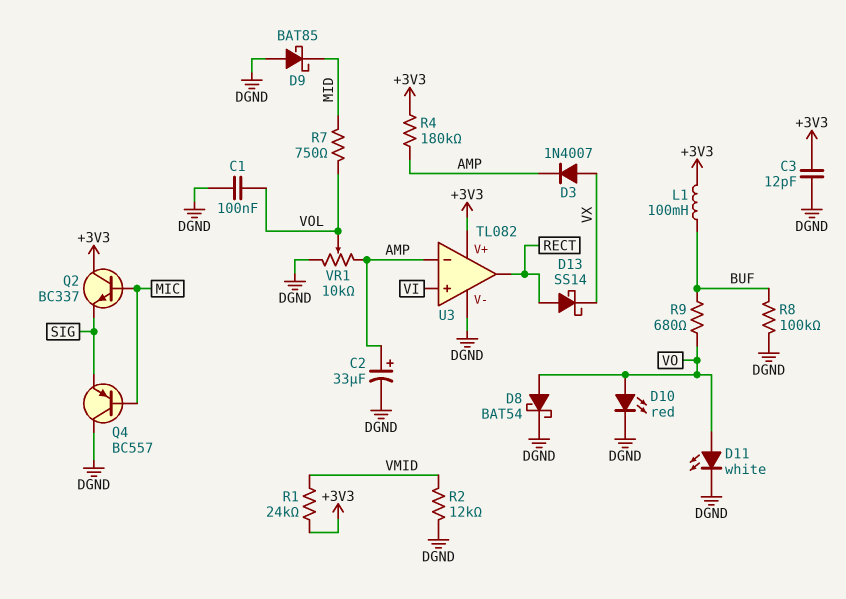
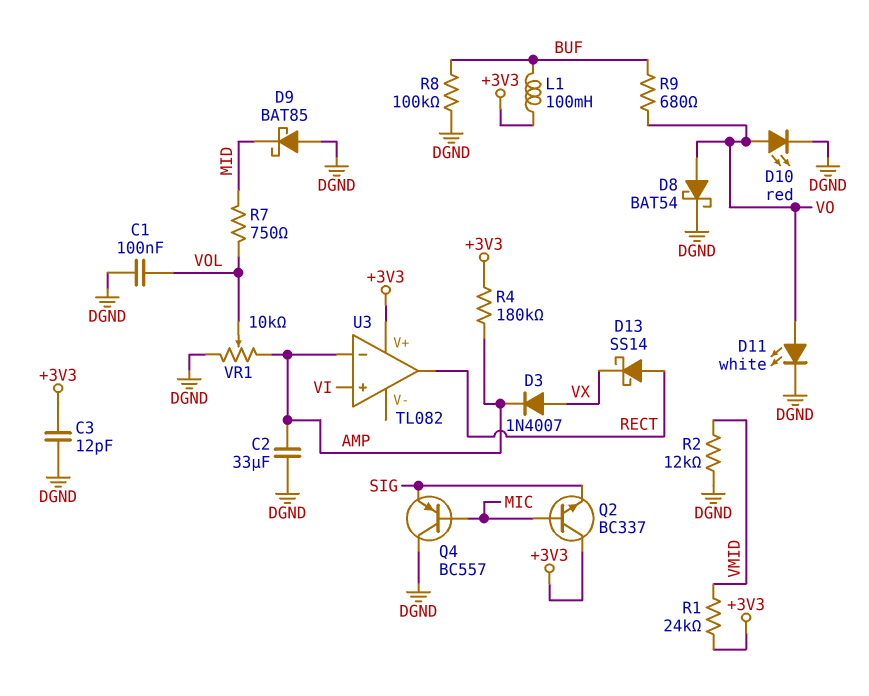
C2: 33uF (plus AMP, minus DGND) -> 33uF (AMP, DGND)
U3 pin V-: DGND -> none

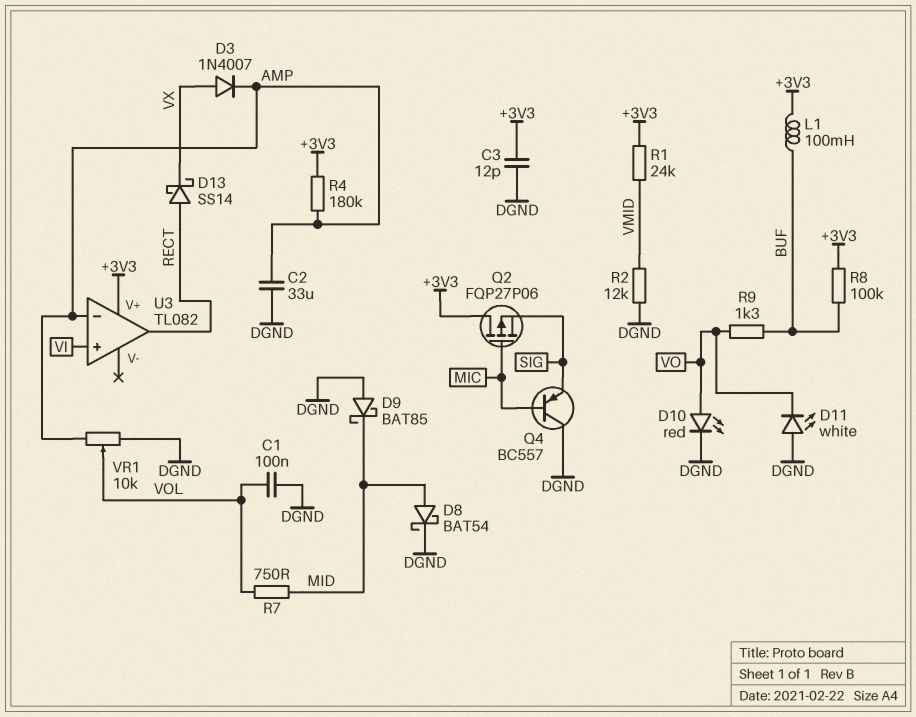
D8: schottky BAT54 (A VO, K DGND) -> schottky BAT54 (A MID, K DGND)
D11: LED white (A VO, K DGND) -> LED white (A DGND, K VO)
Q2: NPN BC337 (B MIC, C +3V3, E SIG) -> PMOS FQP27P06 (G MIC, D +3V3, S SIG)
R8: 100k (BUF, DGND) -> 100k (+3V3, BUF)
R9: 680 (BUF, VO) -> 1.3k (BUF, VO)

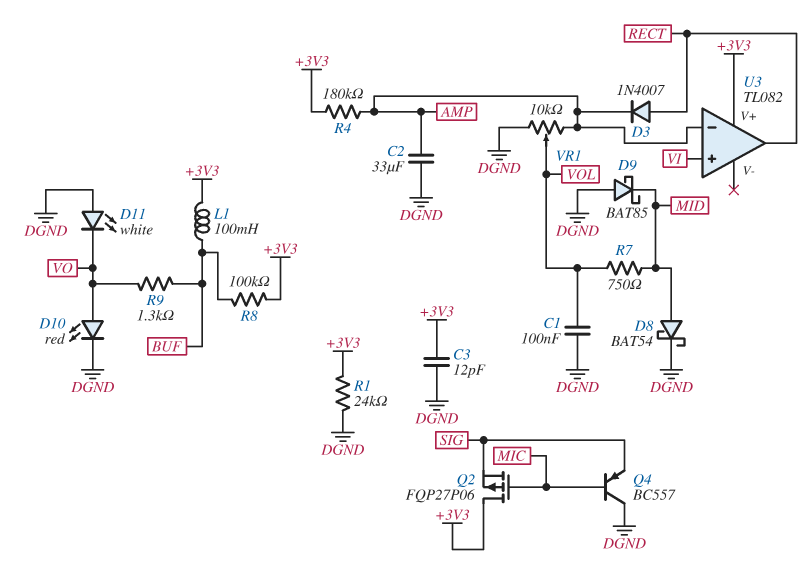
D3: diode 1N4007 (A VX, K AMP) -> diode 1N4007 (A RECT, K AMP)
D13: schottky SS14 (A RECT, K VX) -> none
R1: 24k (+3V3, VMID) -> 24k (+3V3, DGND)
R2: 12k (DGND, VMID) -> none

